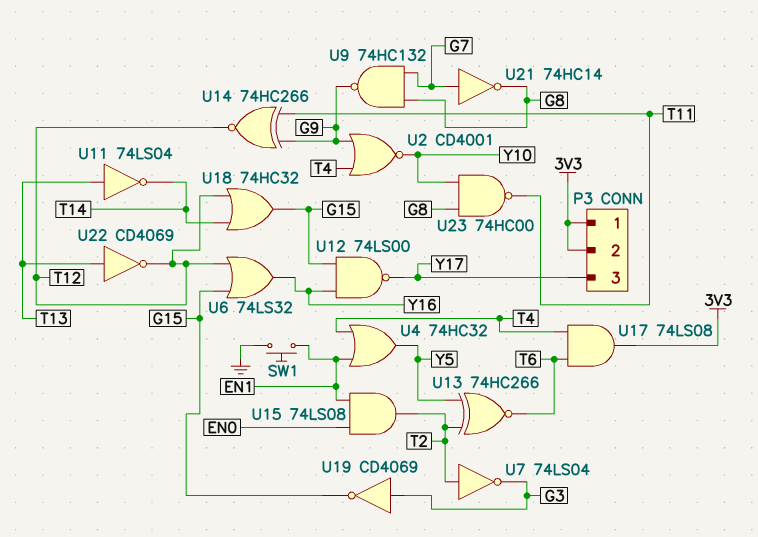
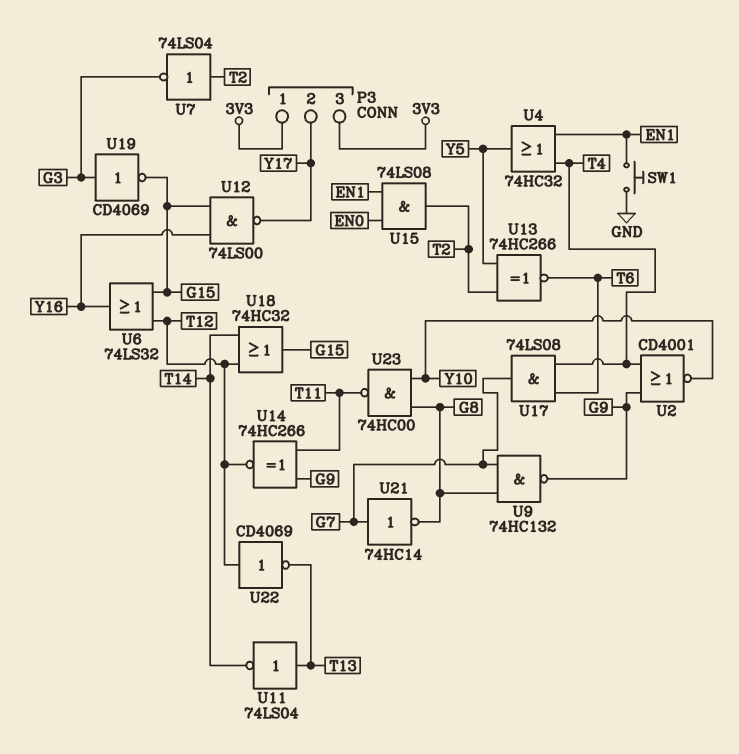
P3 pin 2: 3V3 -> Y17
P3 pin 3: Y17 -> 3V3
U17: AND 74LS08 (in T4, in T6, out 3V3) -> AND 74LS08 (in T4, in T6, out G7)
U22: NOT CD4069 (in T13, out T12) -> NOT CD4069 (in T12, out T13)

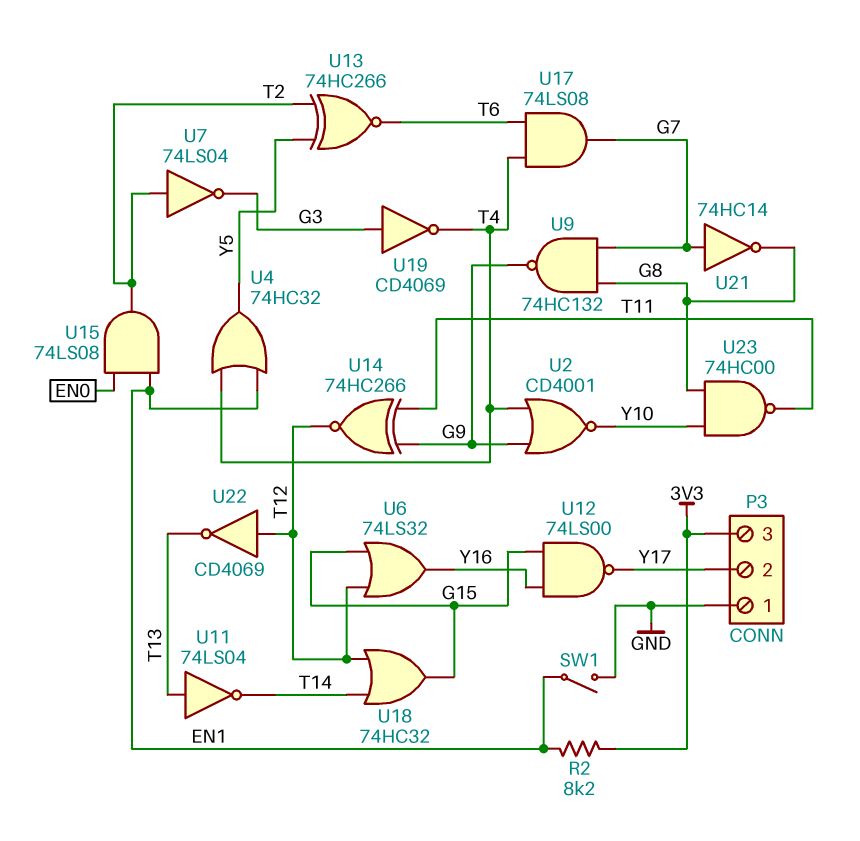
P3 pin 1: 3V3 -> GND
R2: none -> 8.2k (3V3, EN1)
SW1: button (EN1, GND) -> switch (EN1, GND)
U19: NOT CD4069 (in G3, out G15) -> NOT CD4069 (in G3, out T4)

